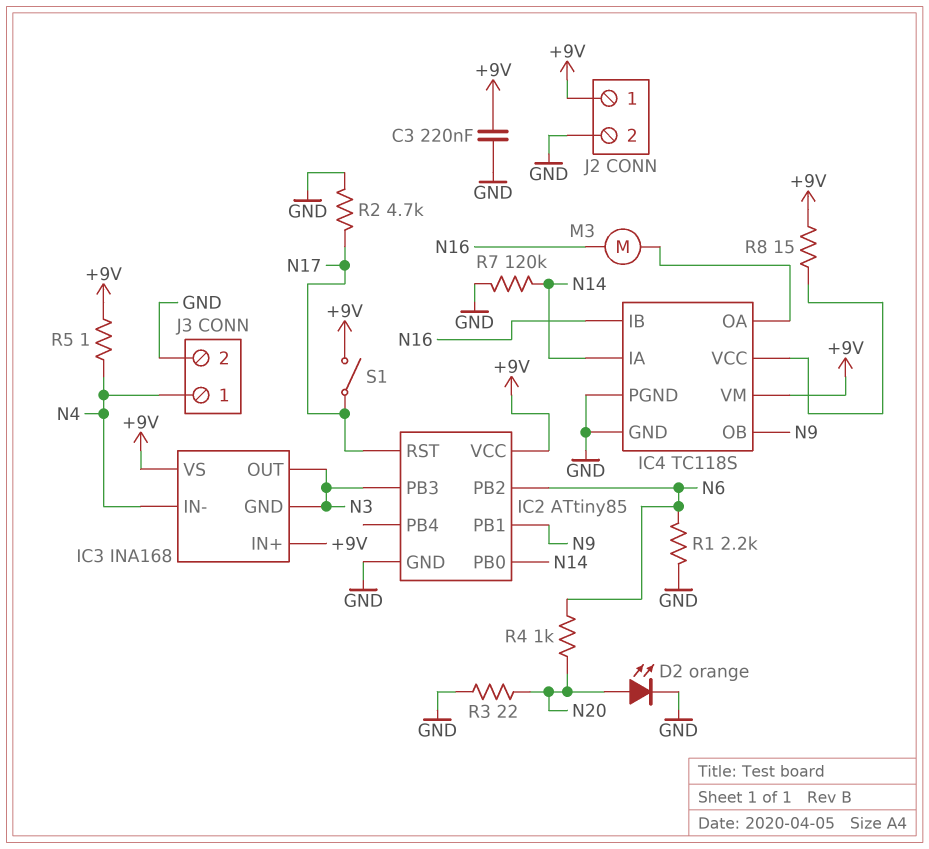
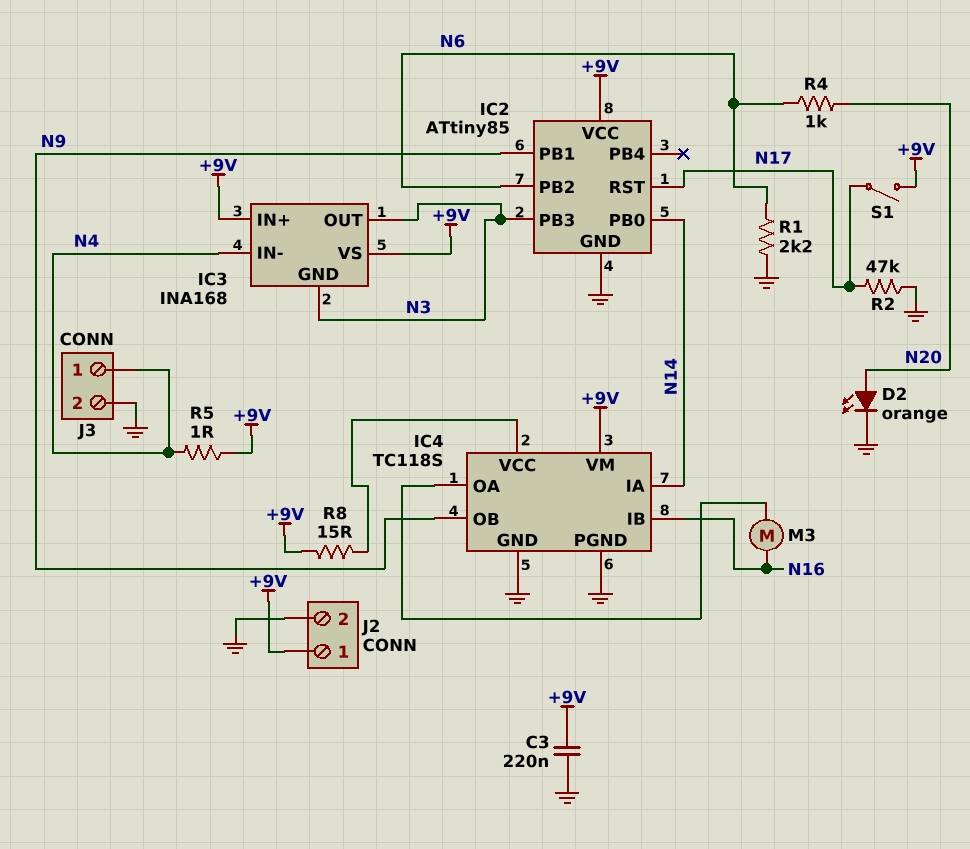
R2: 4.7k (GND, N17) -> 47k (GND, N17)
R3: 22 (GND, N20) -> none
R7: 120k (GND, N14) -> none

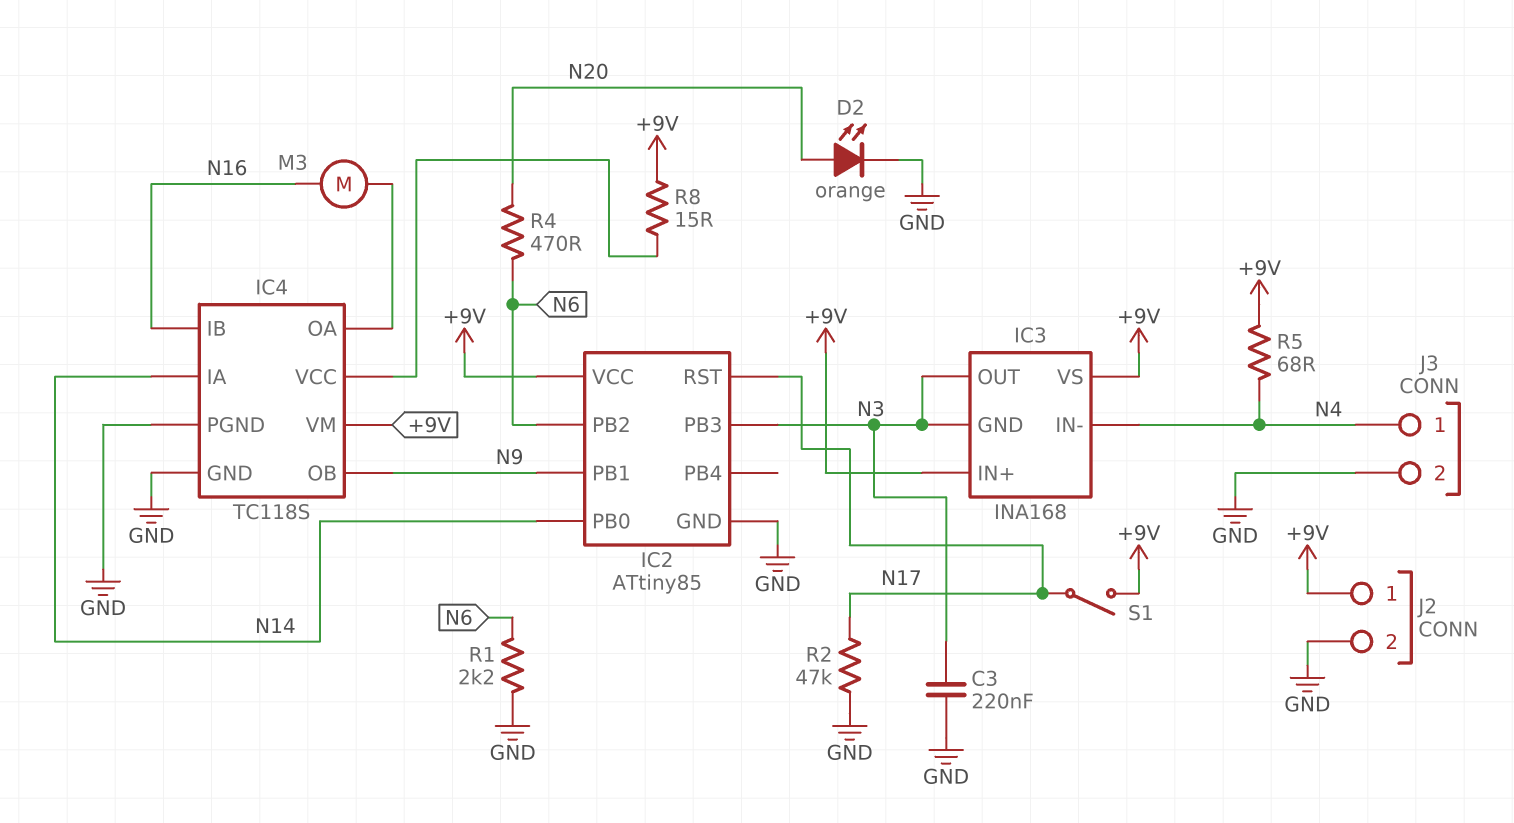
C3: 220nF (+9V, GND) -> 220nF (GND, N3)
R4: 1k (N6, N20) -> 470 (N6, N20)
R5: 1 (+9V, N4) -> 68 (+9V, N4)

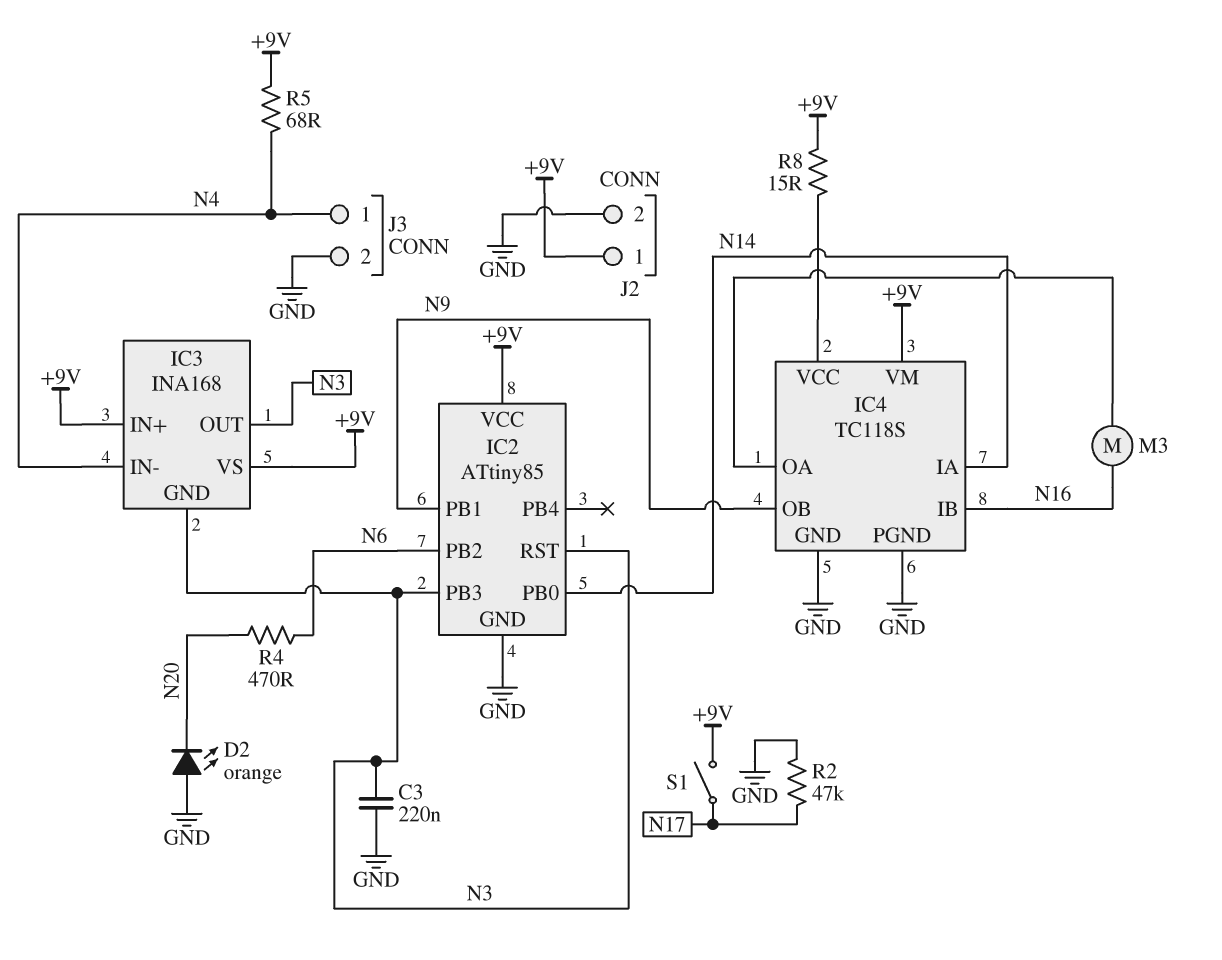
D2: LED orange (A N20, K GND) -> LED orange (A GND, K N20)
IC2 pin RST: N17 -> N3
R1: 2.2k (GND, N6) -> none

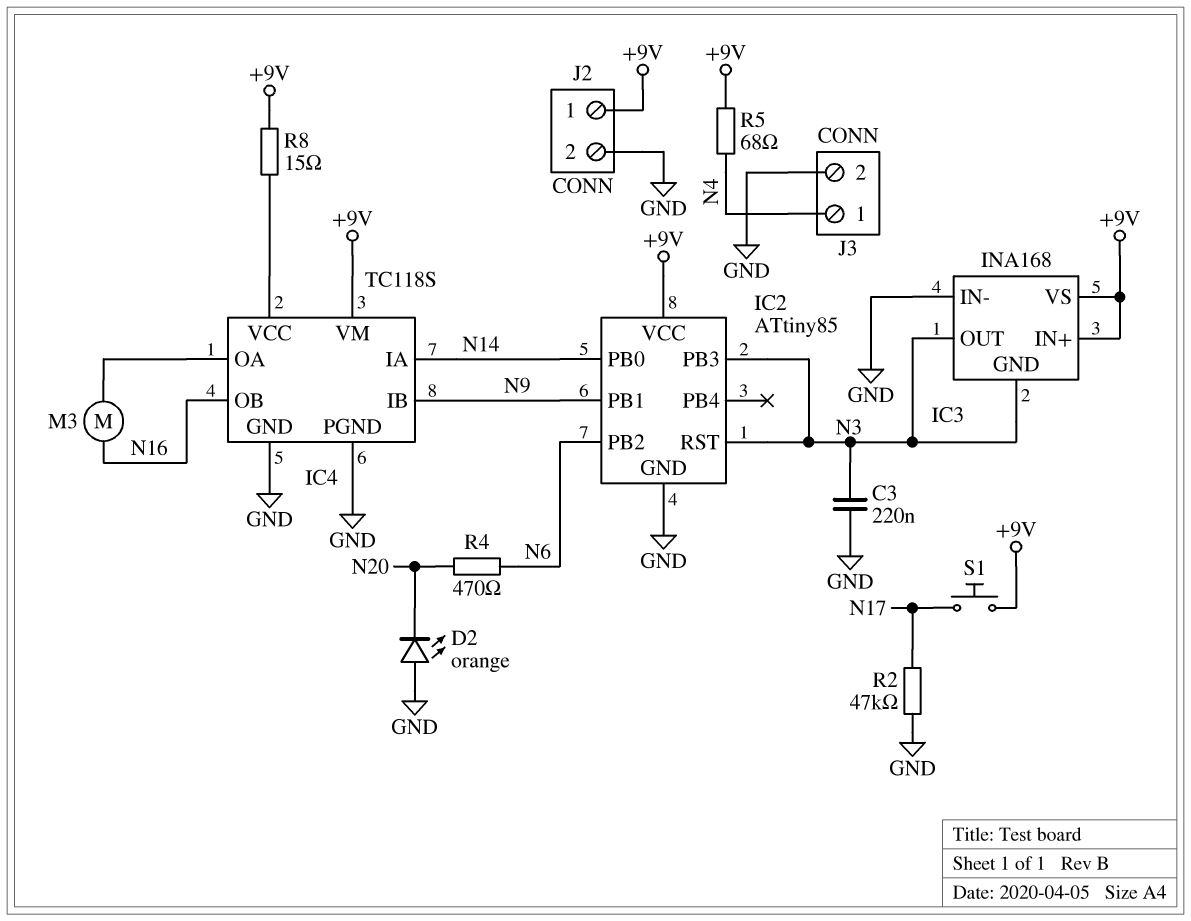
IC3 pin IN-: N4 -> GND
IC4 pin IB: N16 -> N9
IC4 pin OB: N9 -> N16
S1: switch (+9V, N17) -> button (+9V, N17)

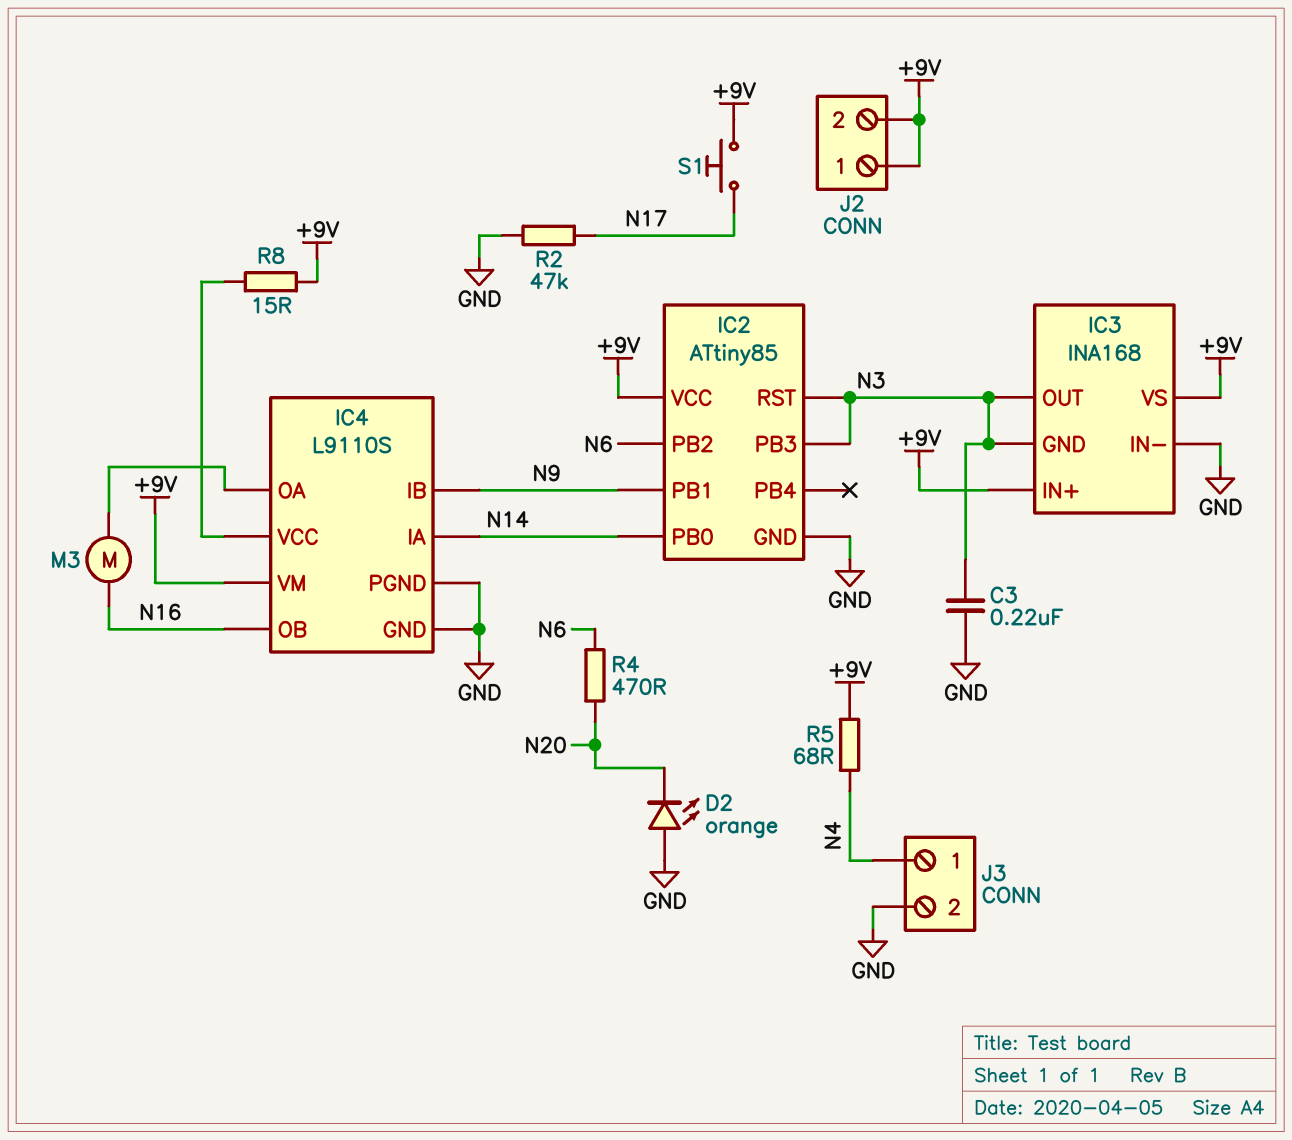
IC4: TC118S -> L9110S
J2 pin 2: GND -> +9V

